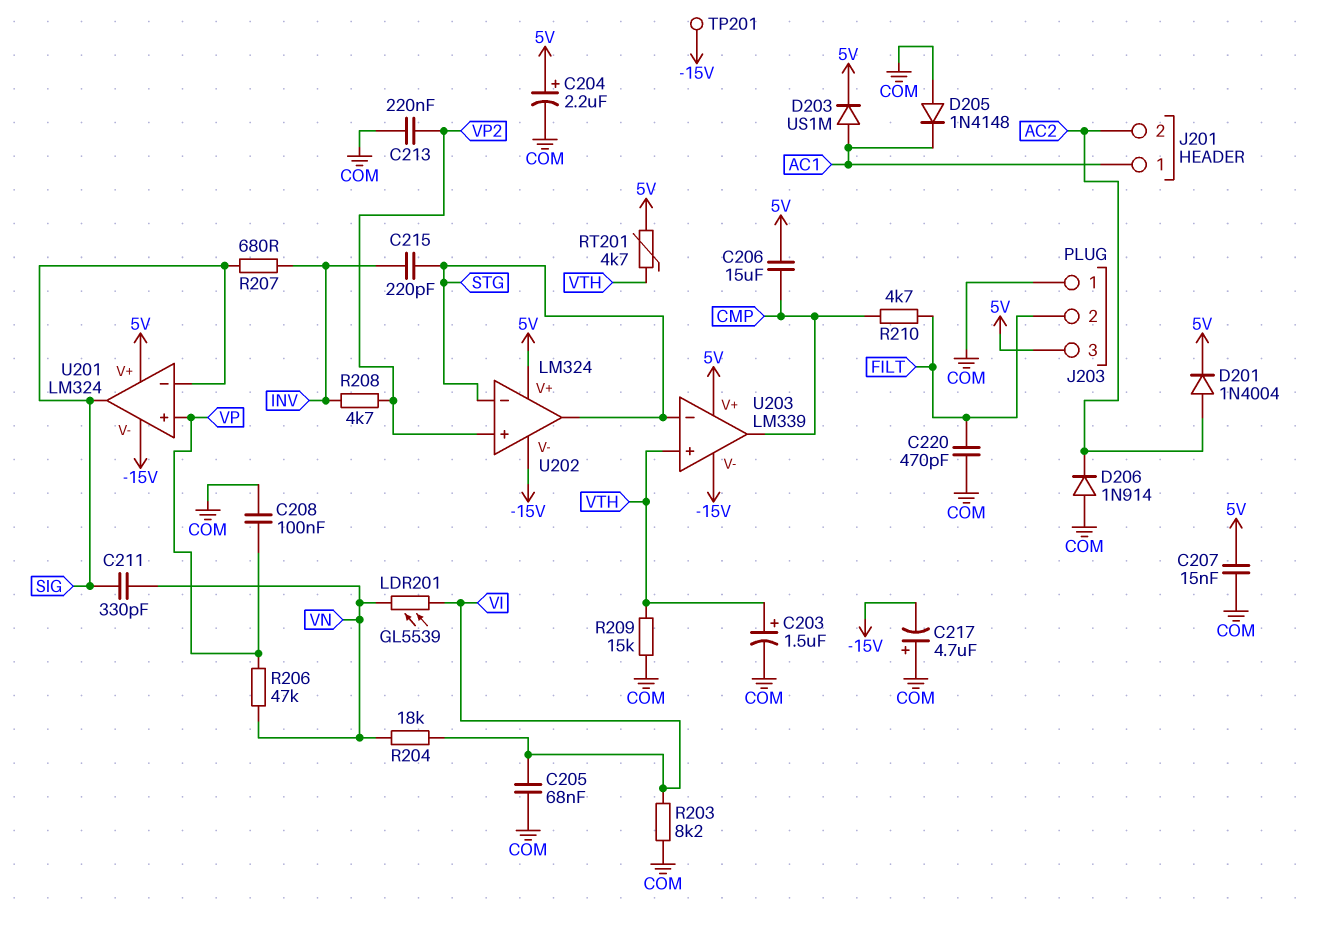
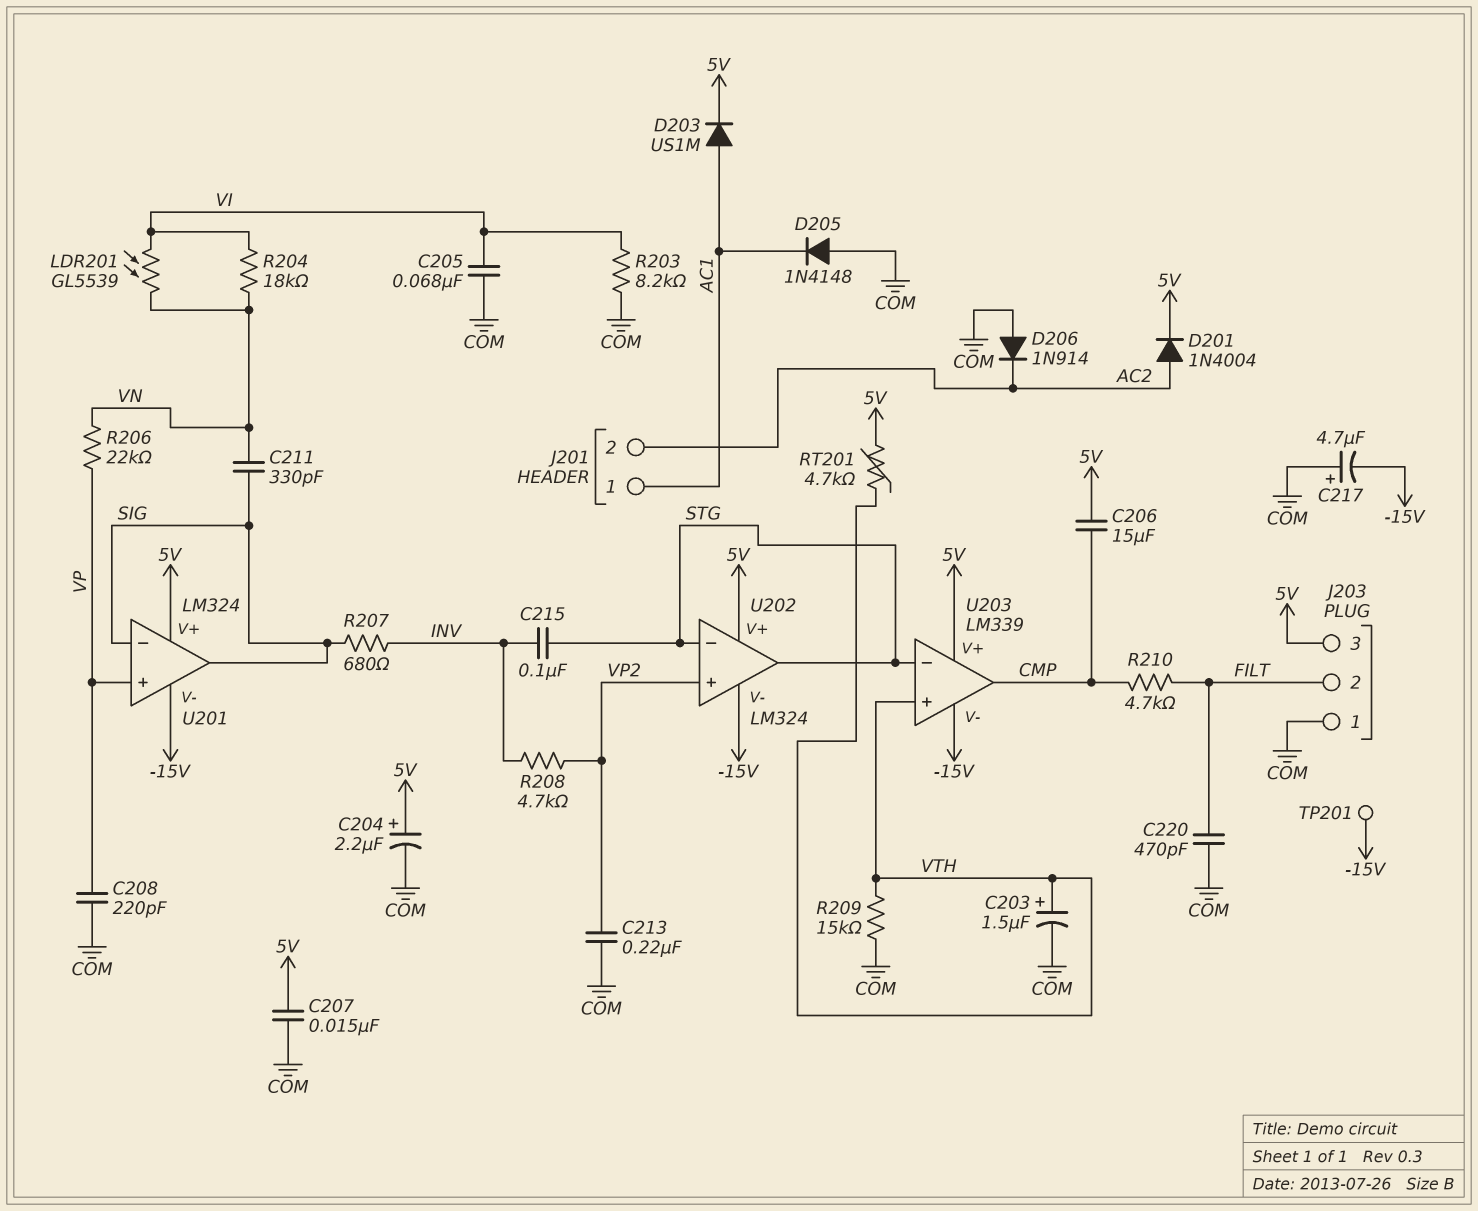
C208: 100nF (COM, VP) -> 220pF (COM, VP)
C215: 220pF (INV, STG) -> 100nF (INV, STG)
R206: 47k (VN, VP) -> 22k (VN, VP)

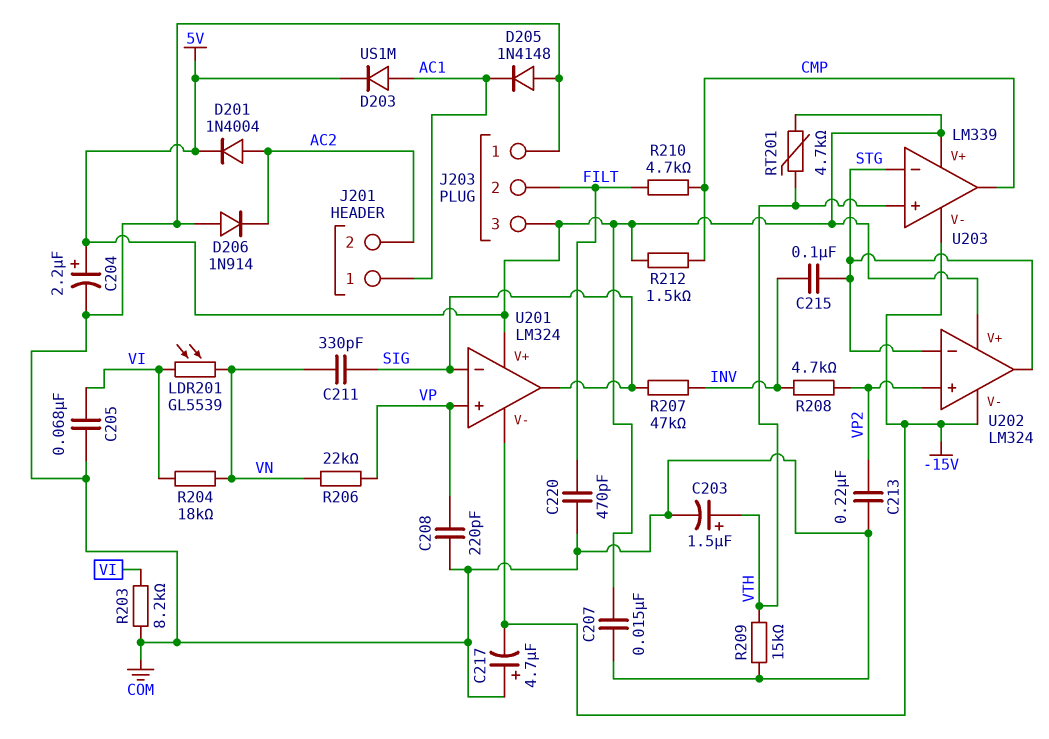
C206: 15uF (5V, CMP) -> none
R207: 680 (INV, SIG) -> 47k (INV, SIG)
R212: none -> 1.5k (5V, CMP)
TP201: test point (-15V) -> none

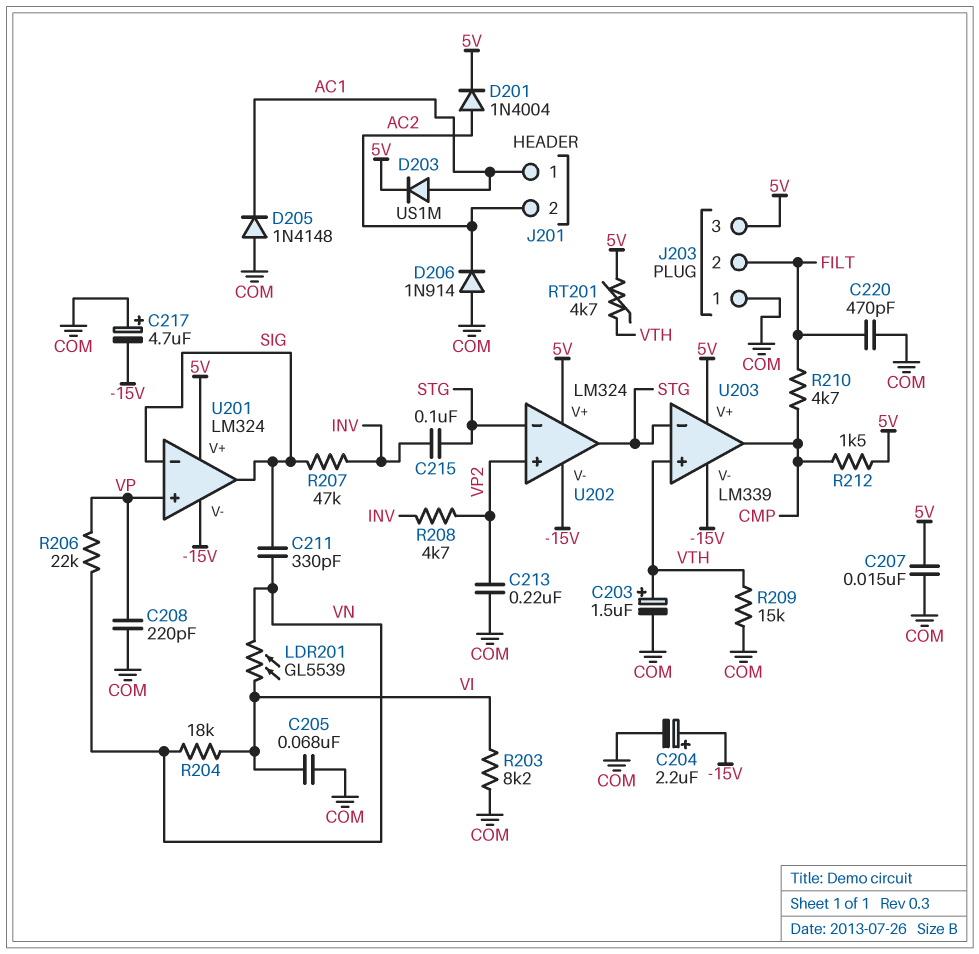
C204: 2.2uF (plus 5V, minus COM) -> 2.2uF (plus -15V, minus COM)

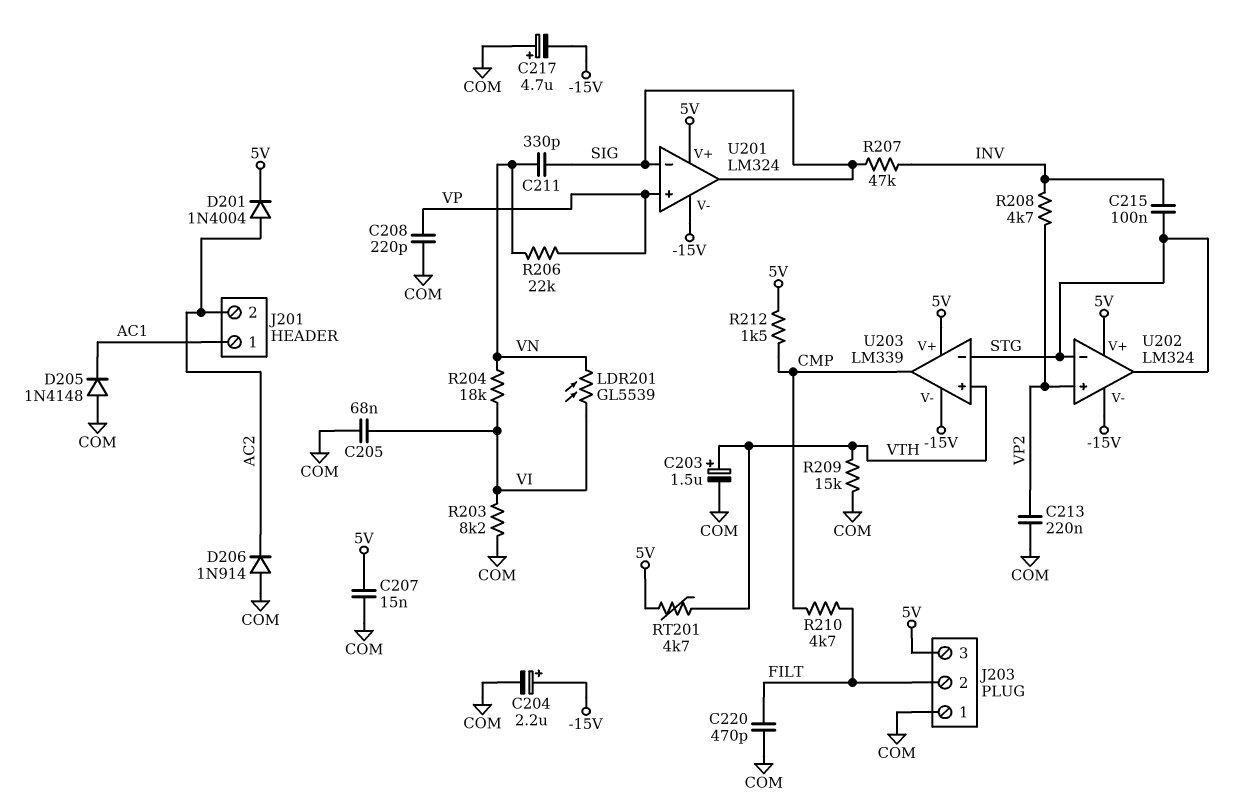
D203: diode US1M (A AC1, K 5V) -> none

